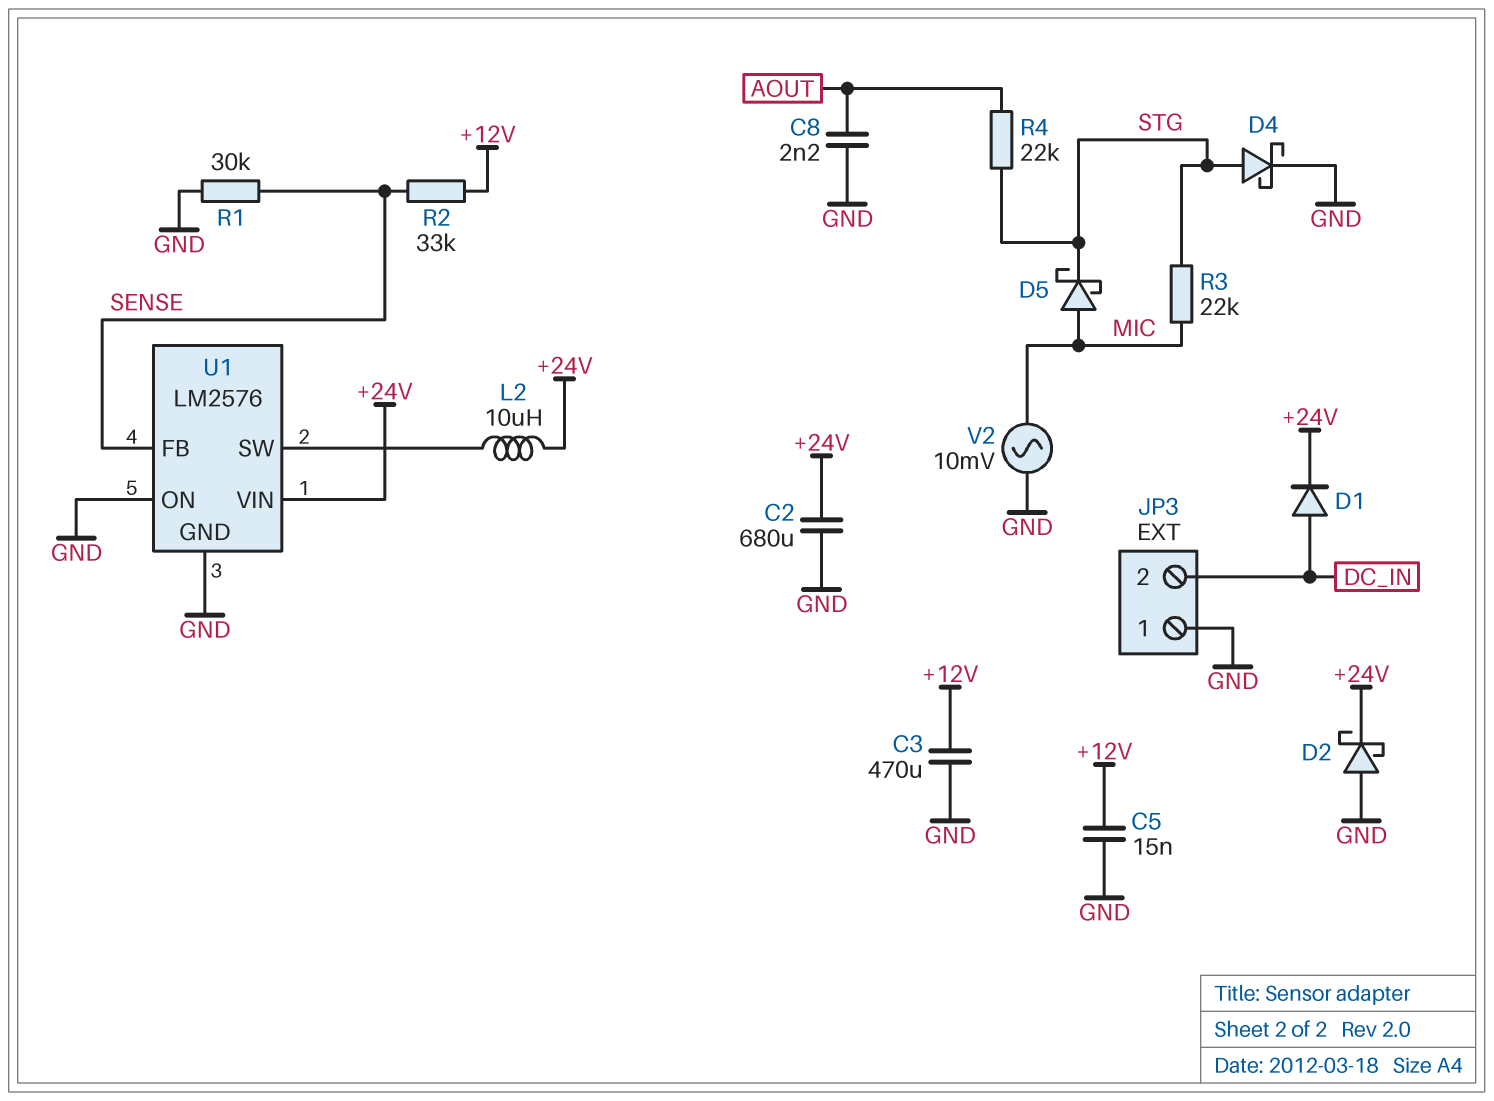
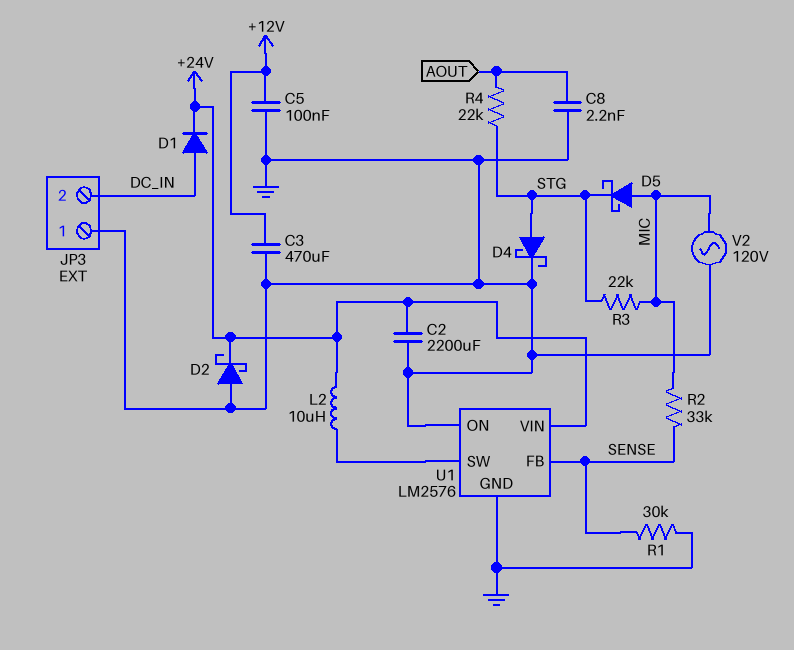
C2: 680uF (+24V, GND) -> 2200uF (+24V, GND)
C5: 15nF (+12V, GND) -> 100nF (+12V, GND)
R2: 33k (+12V, SENSE) -> 33k (MIC, SENSE)
V2: AC 10mV (GND, MIC) -> AC 120V (GND, MIC)

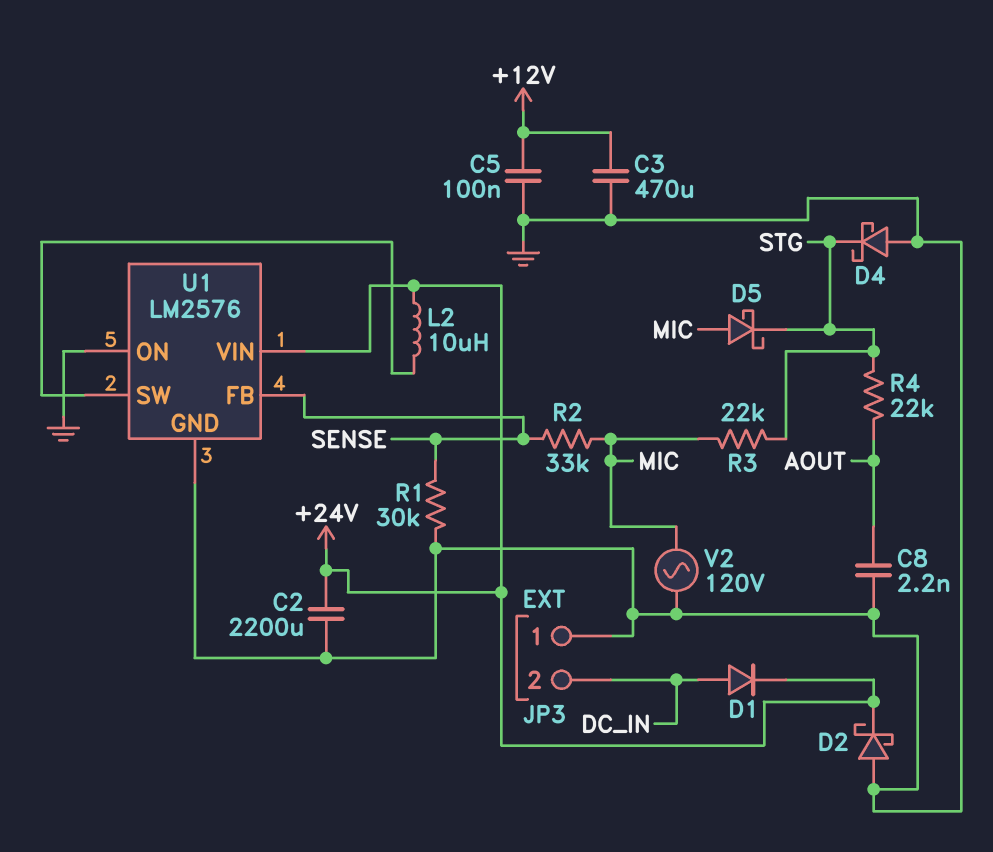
D4: schottky (A STG, K GND) -> schottky (A GND, K STG)

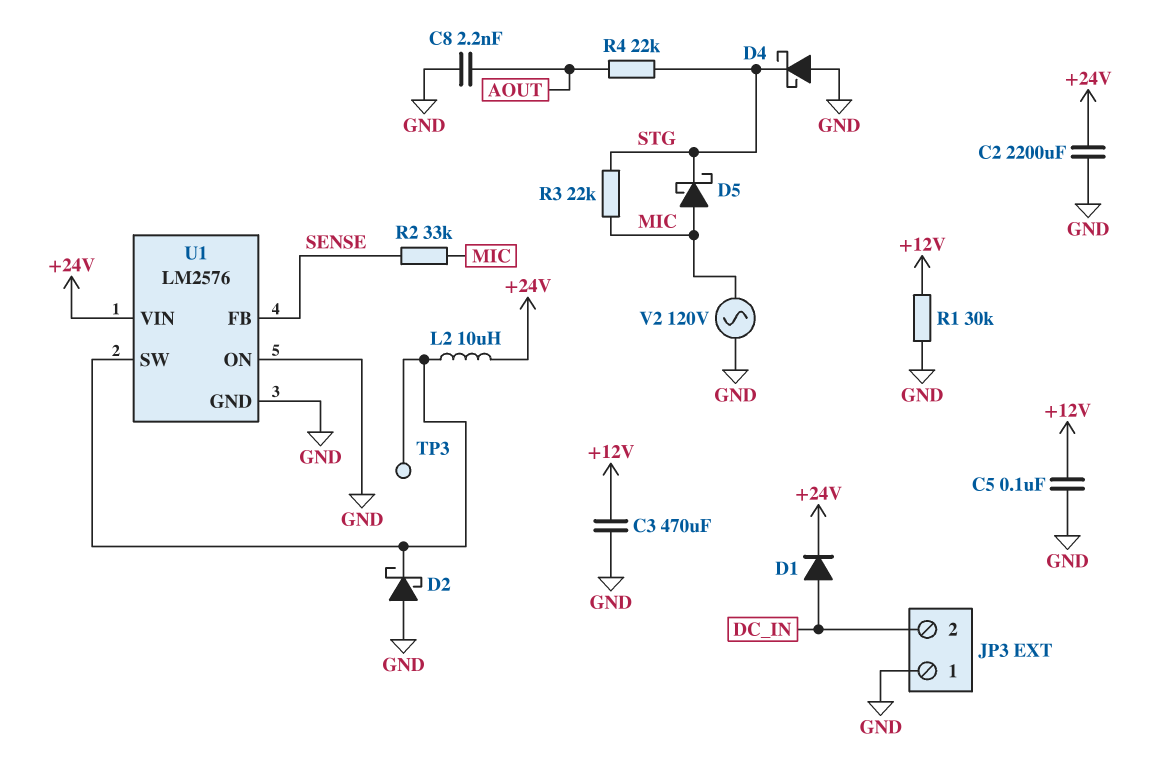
D2: schottky (A GND, K +24V) -> schottky (A GND, K U1/SW)
R1: 30k (GND, SENSE) -> 30k (+12V, GND)
TP3: none -> test point (U1/SW)

